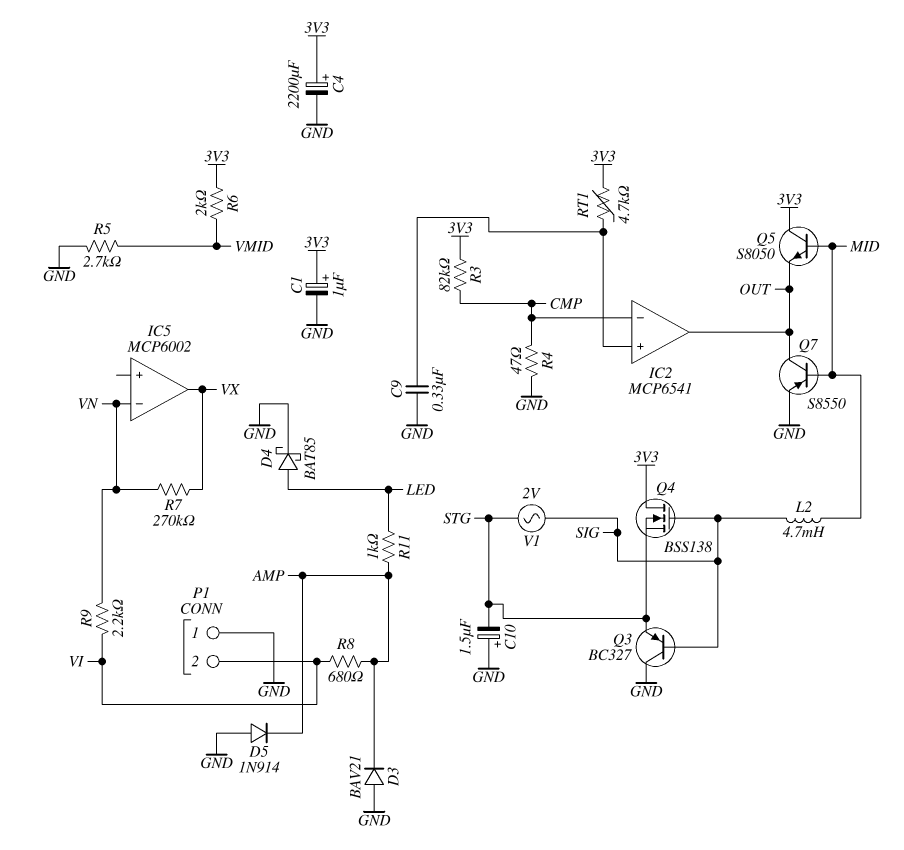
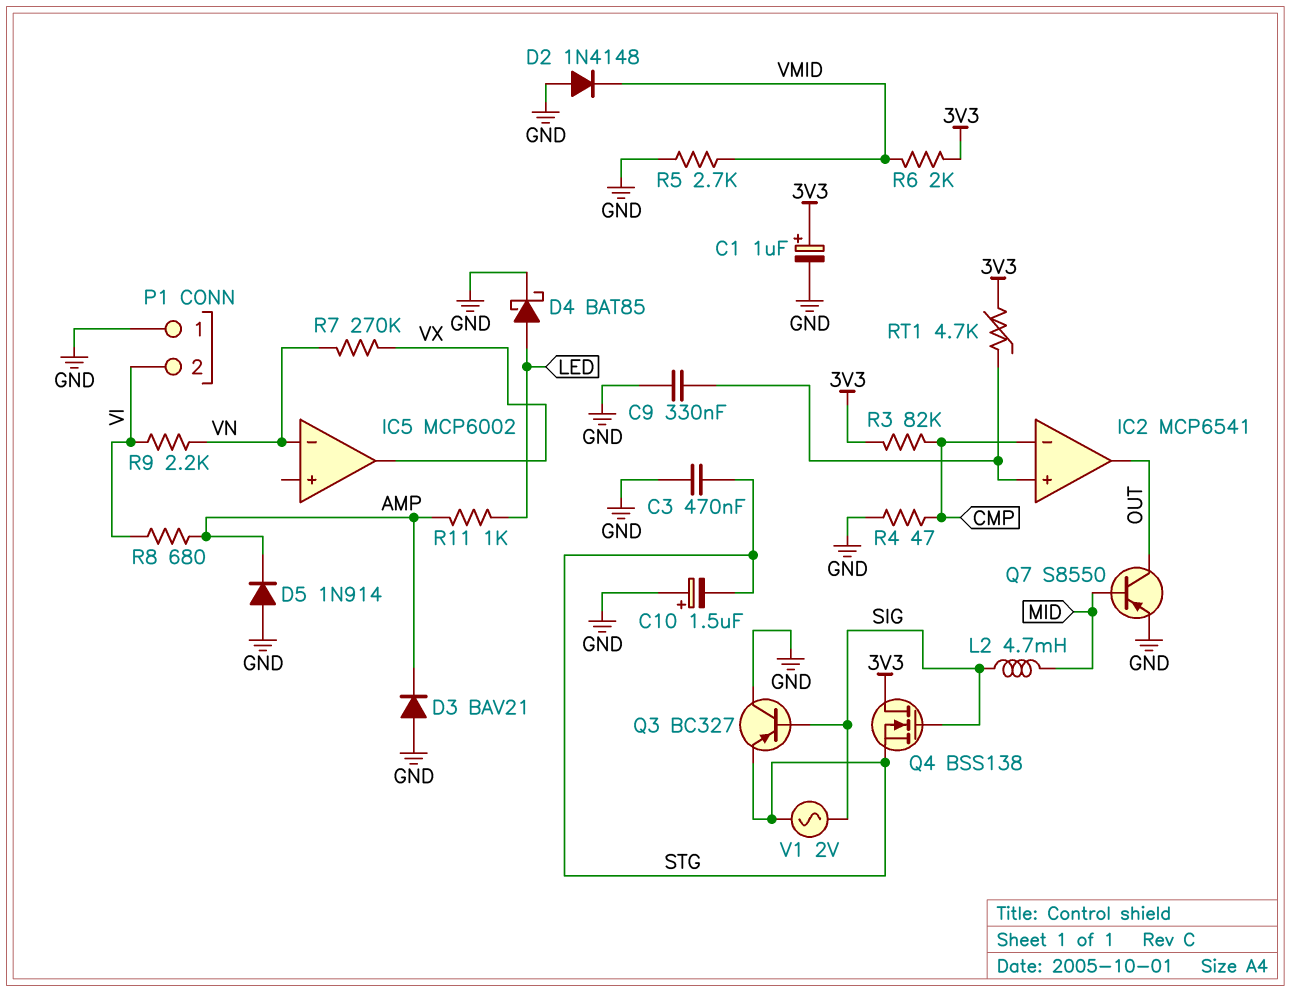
C3: none -> 470nF (GND, STG)
C4: 2200uF (plus 3V3, minus GND) -> none
D2: none -> diode 1N4148 (A GND, K VMID)
Q5: NPN S8050 (B MID, C 3V3, E OUT) -> none

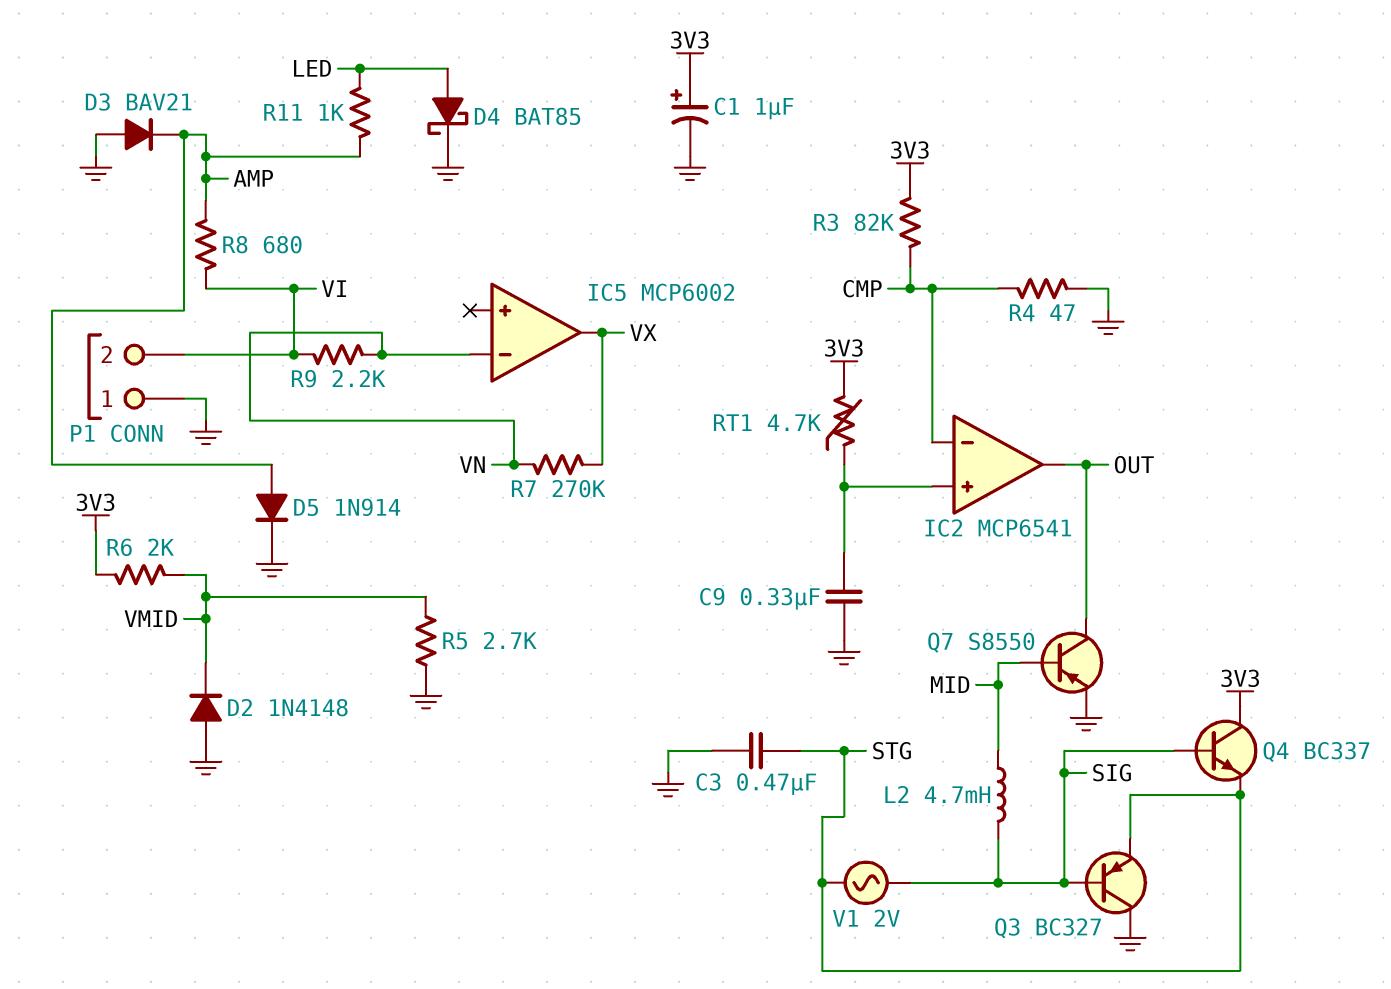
C10: 1.5uF (plus GND, minus STG) -> none
D5: diode 1N914 (A GND, K AMP) -> diode 1N914 (A AMP, K GND)
Q4: NMOS BSS138 (G SIG, D 3V3, S STG) -> NPN BC337 (B SIG, C 3V3, E STG)

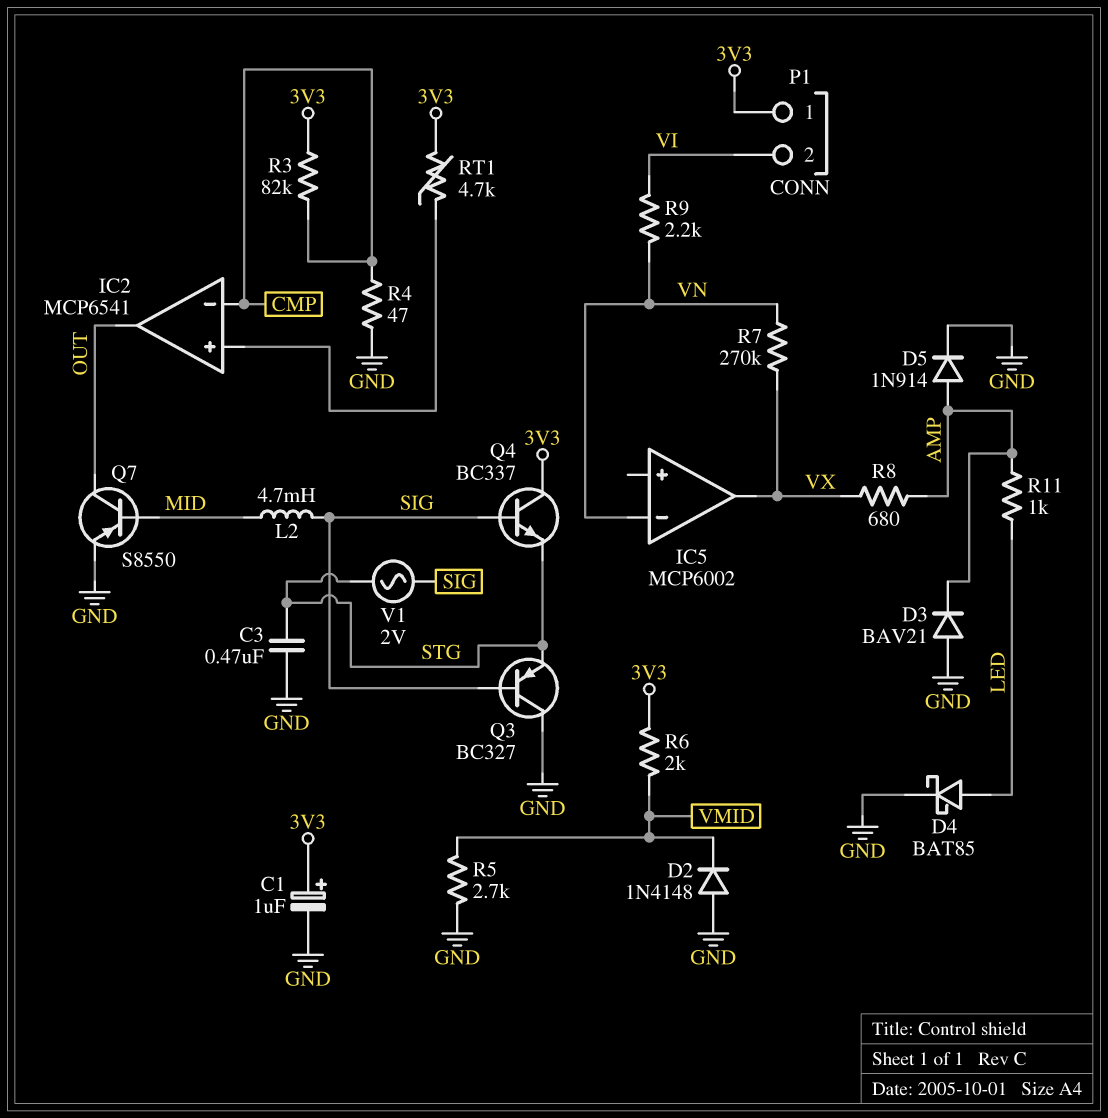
C9: 330nF (GND, IC2/in+) -> none
P1 pin 1: GND -> 3V3
R8: 680 (AMP, VI) -> 680 (AMP, VX)

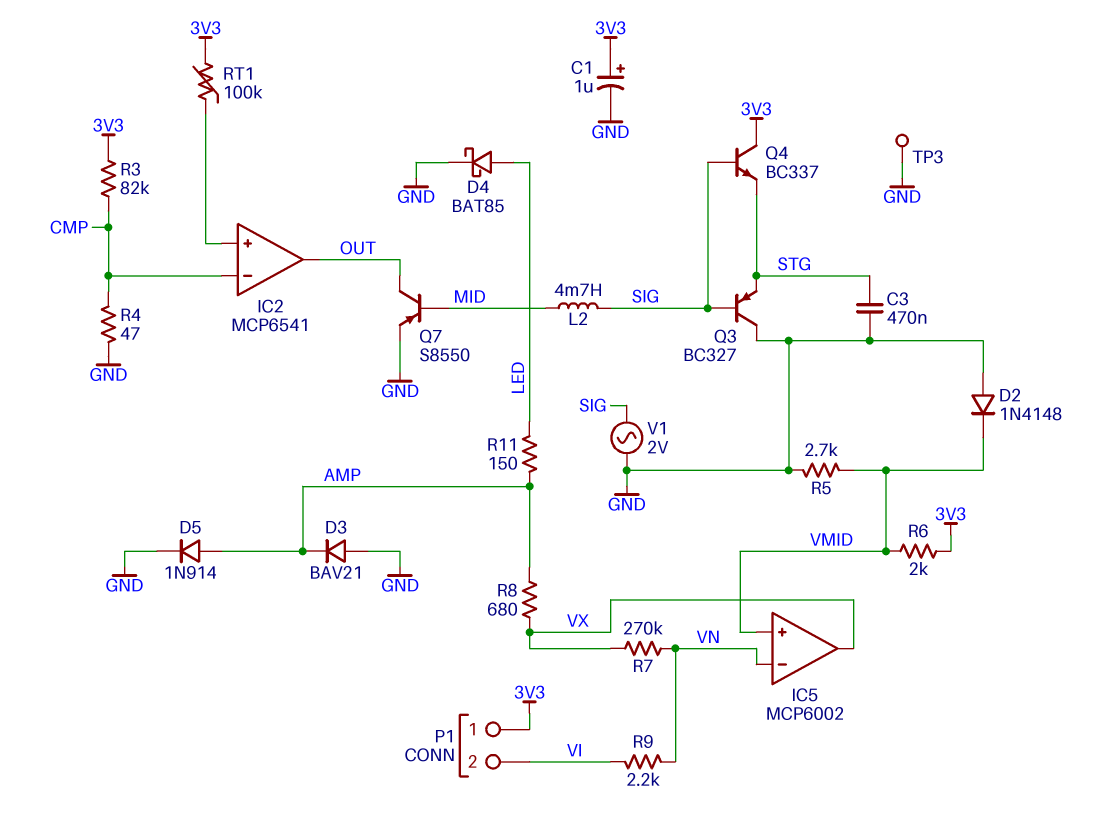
IC5 pin in+: none -> VMID
R11: 1k (AMP, LED) -> 150 (AMP, LED)
RT1: 4.7k (3V3, IC2/in+) -> 100k (3V3, IC2/in+)
TP3: none -> test point (GND)
V1: AC 2V (SIG, STG) -> AC 2V (GND, SIG)

